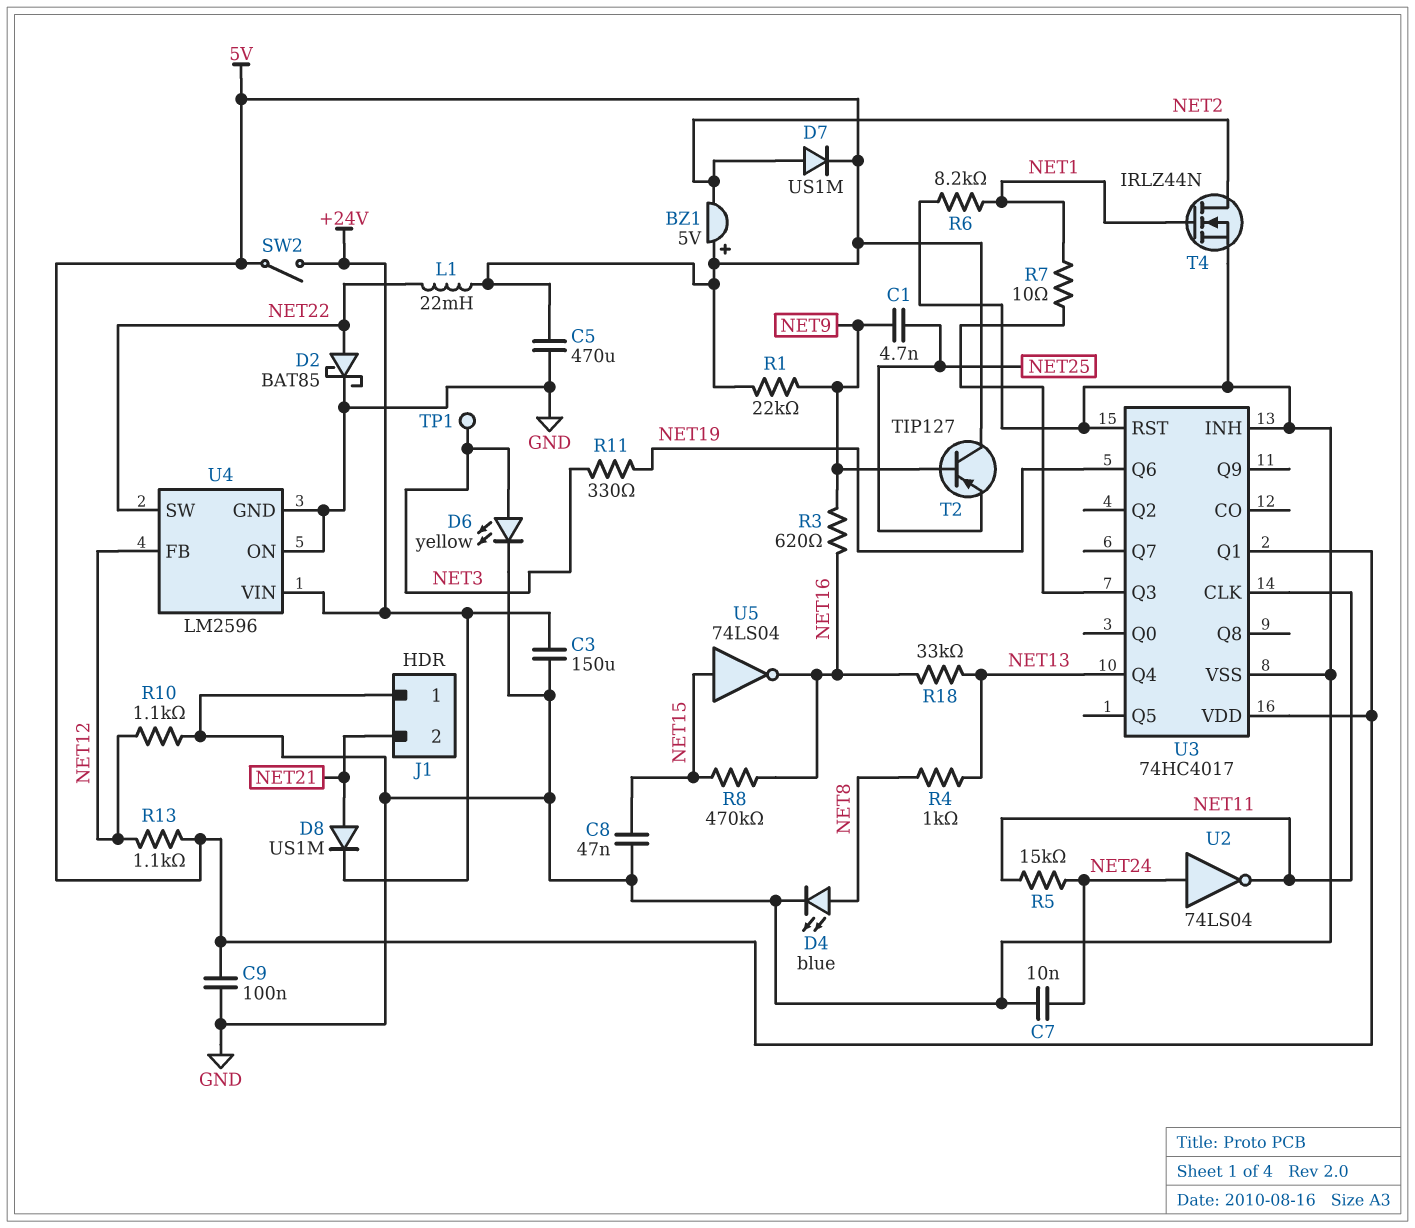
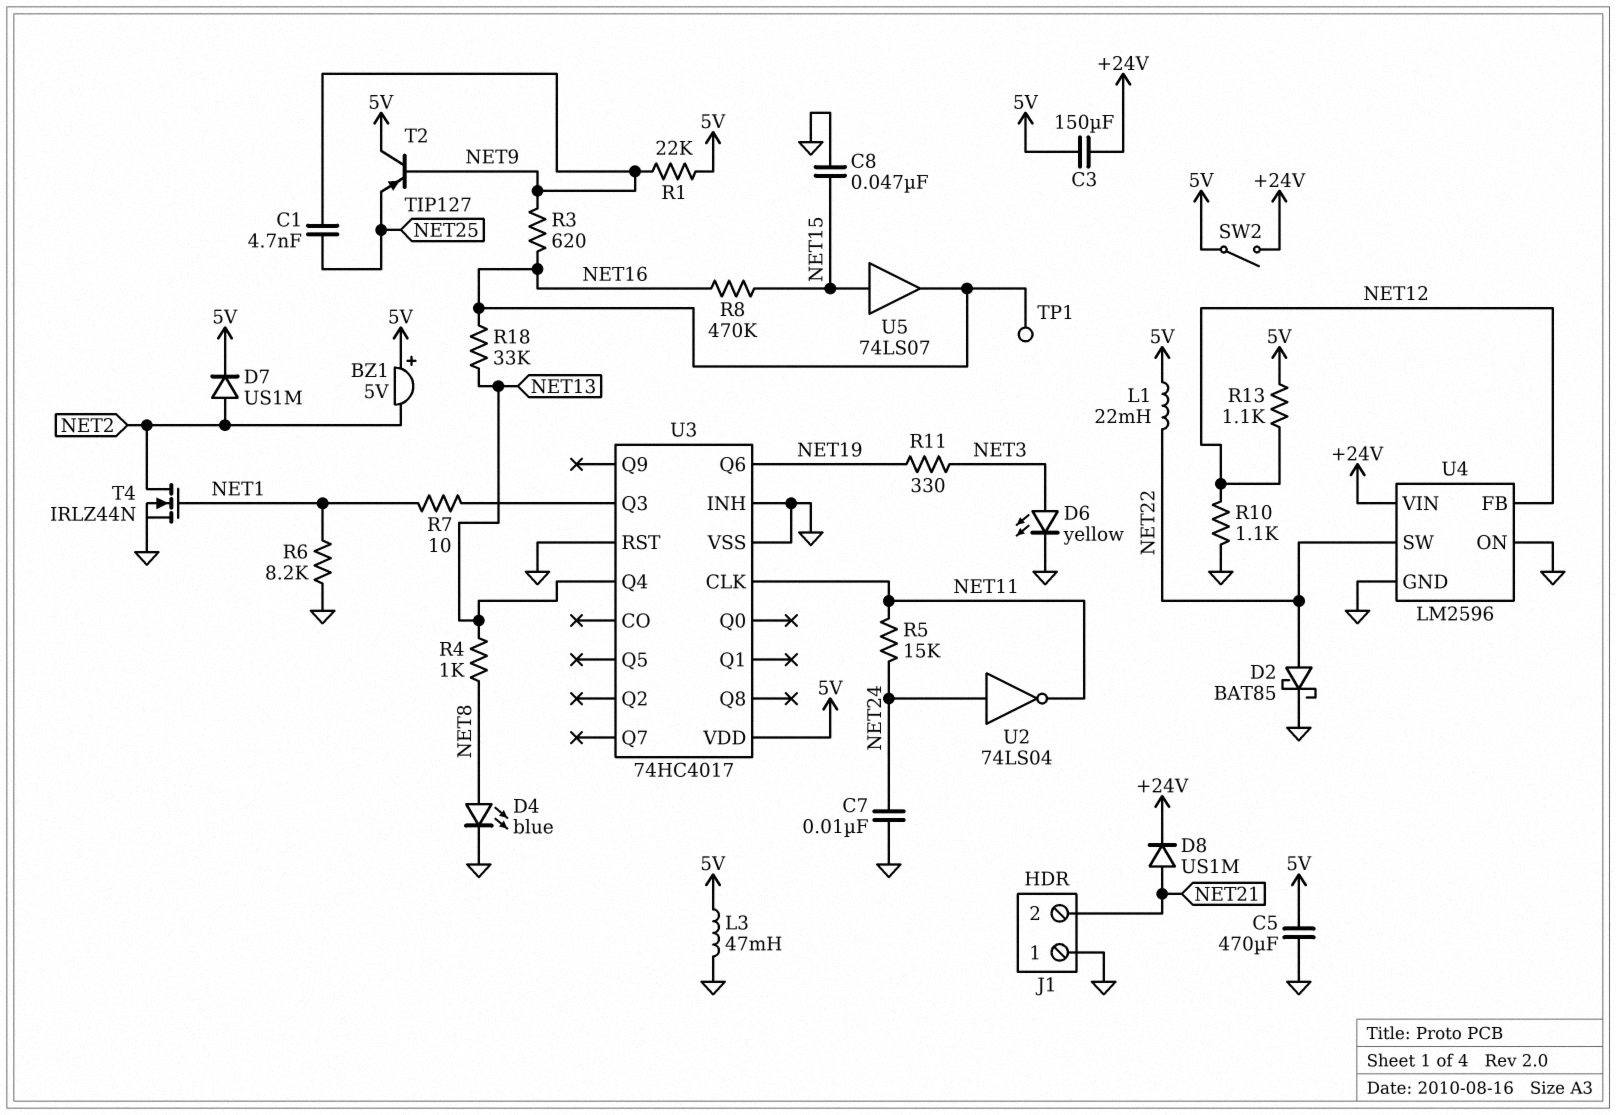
C3: 150uF (+24V, GND) -> 150uF (+24V, 5V)
C9: 100nF (5V, GND) -> none
L3: none -> 47mH (5V, GND)
TP1: test point (NET3) -> test point (NET16)
U3 pin Q1: 5V -> none
U5: NOT 74LS04 (in NET15, out NET16) -> buffer 74LS07 (in NET15, out NET16)

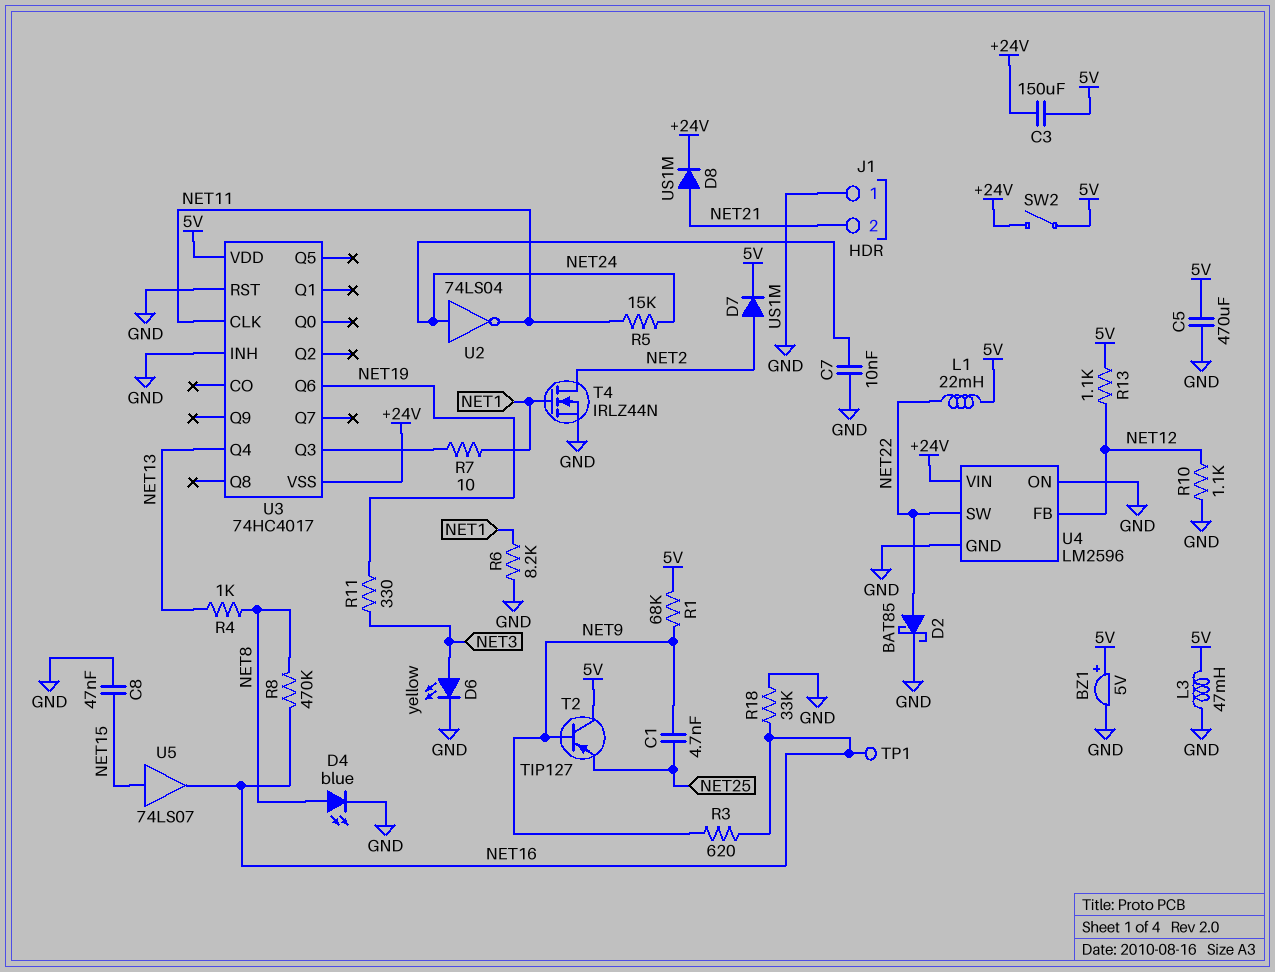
BZ1: buzzer 5V (plus 5V, minus NET2) -> buzzer 5V (plus 5V, minus GND)
R1: 22k (5V, NET9) -> 68k (5V, NET9)
R8: 470k (NET15, NET16) -> 470k (NET8, NET16)
R18: 33k (NET13, NET16) -> 33k (GND, NET16)
U3 pin VSS: GND -> +24V

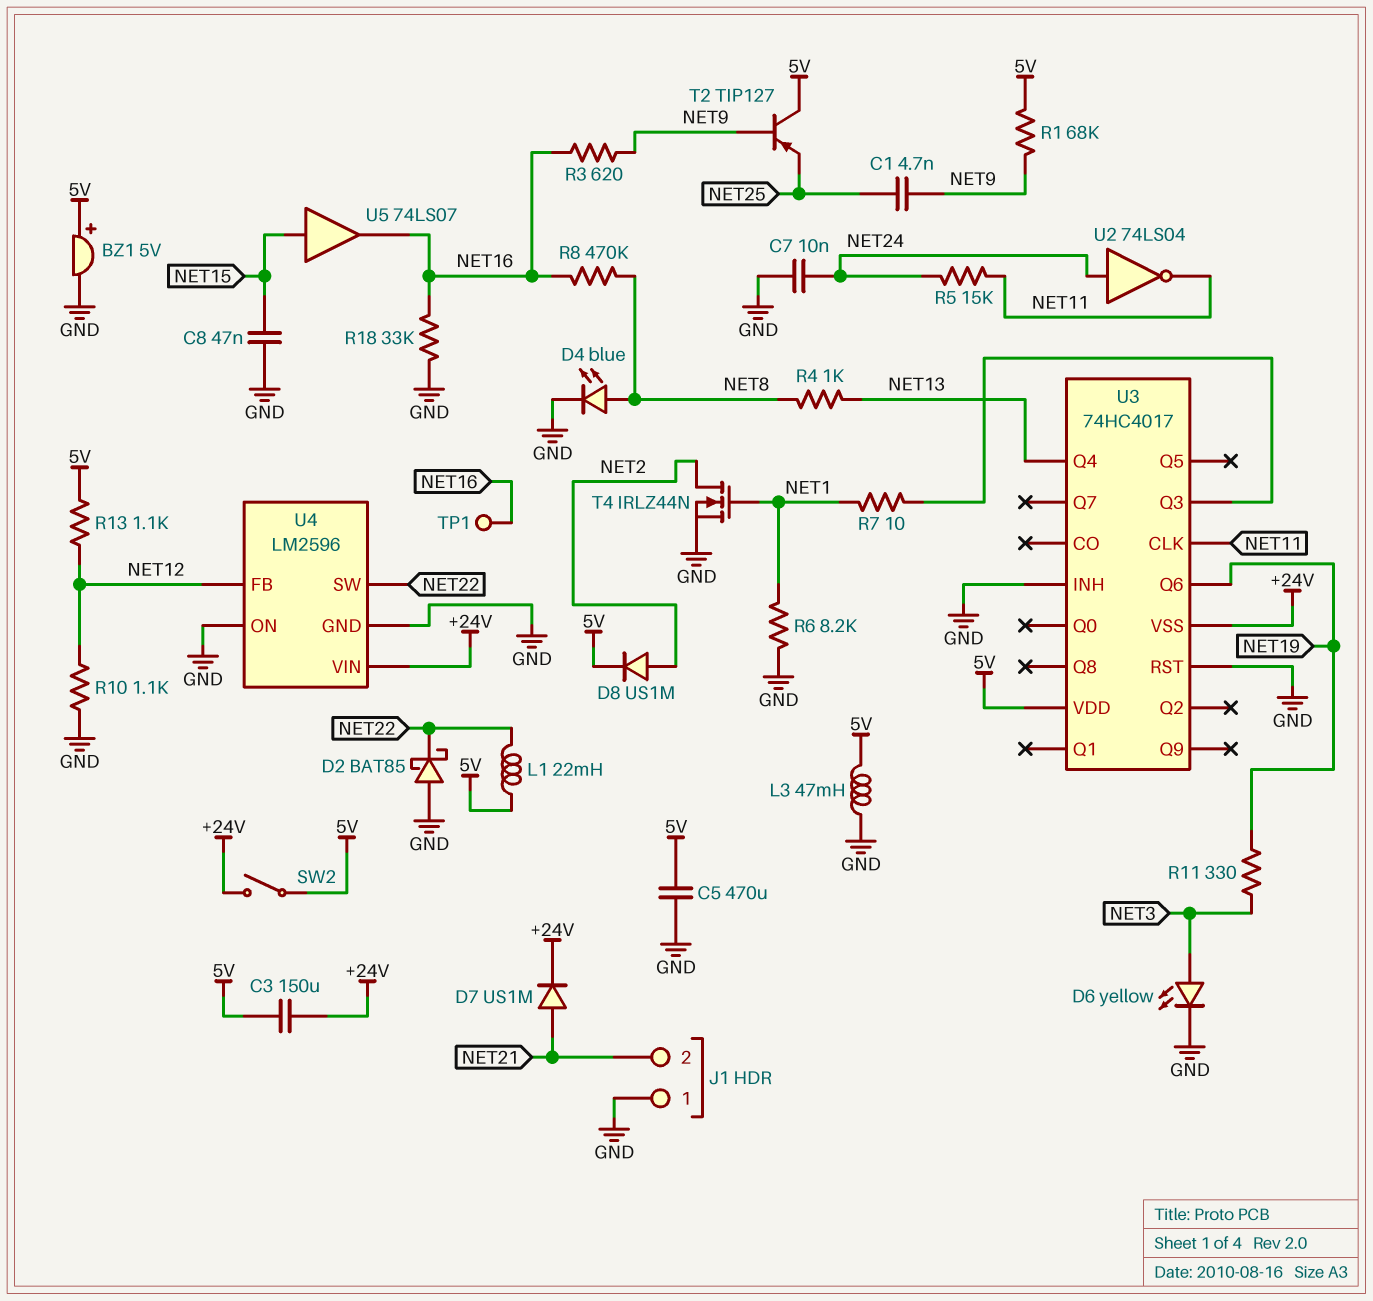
D2: schottky BAT85 (A NET22, K GND) -> schottky BAT85 (A GND, K NET22)
D7: diode US1M (A NET2, K 5V) -> diode US1M (A NET21, K +24V)
D8: diode US1M (A NET21, K +24V) -> diode US1M (A NET2, K 5V)

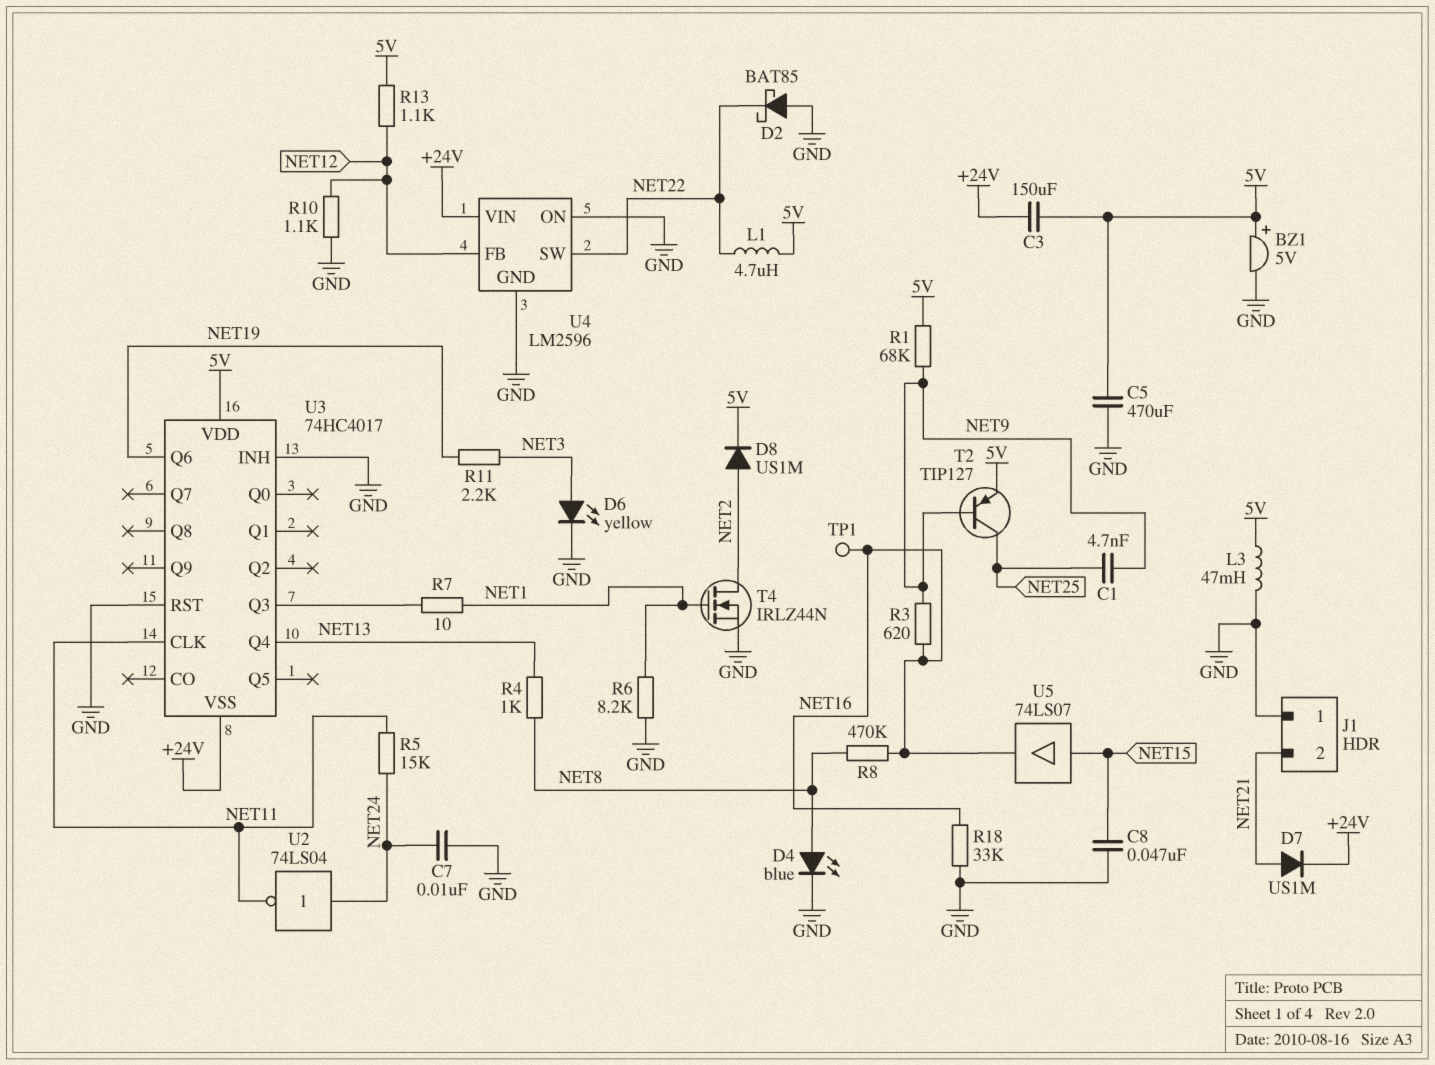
L1: 22mH (5V, NET22) -> 4.7uH (5V, NET22)
R11: 330 (NET3, NET19) -> 2.2k (NET3, NET19)
SW2: switch (+24V, 5V) -> none
T2: PNP TIP127 (B NET9, C 5V, E NET25) -> PNP TIP127 (B NET9, C NET25, E 5V)

